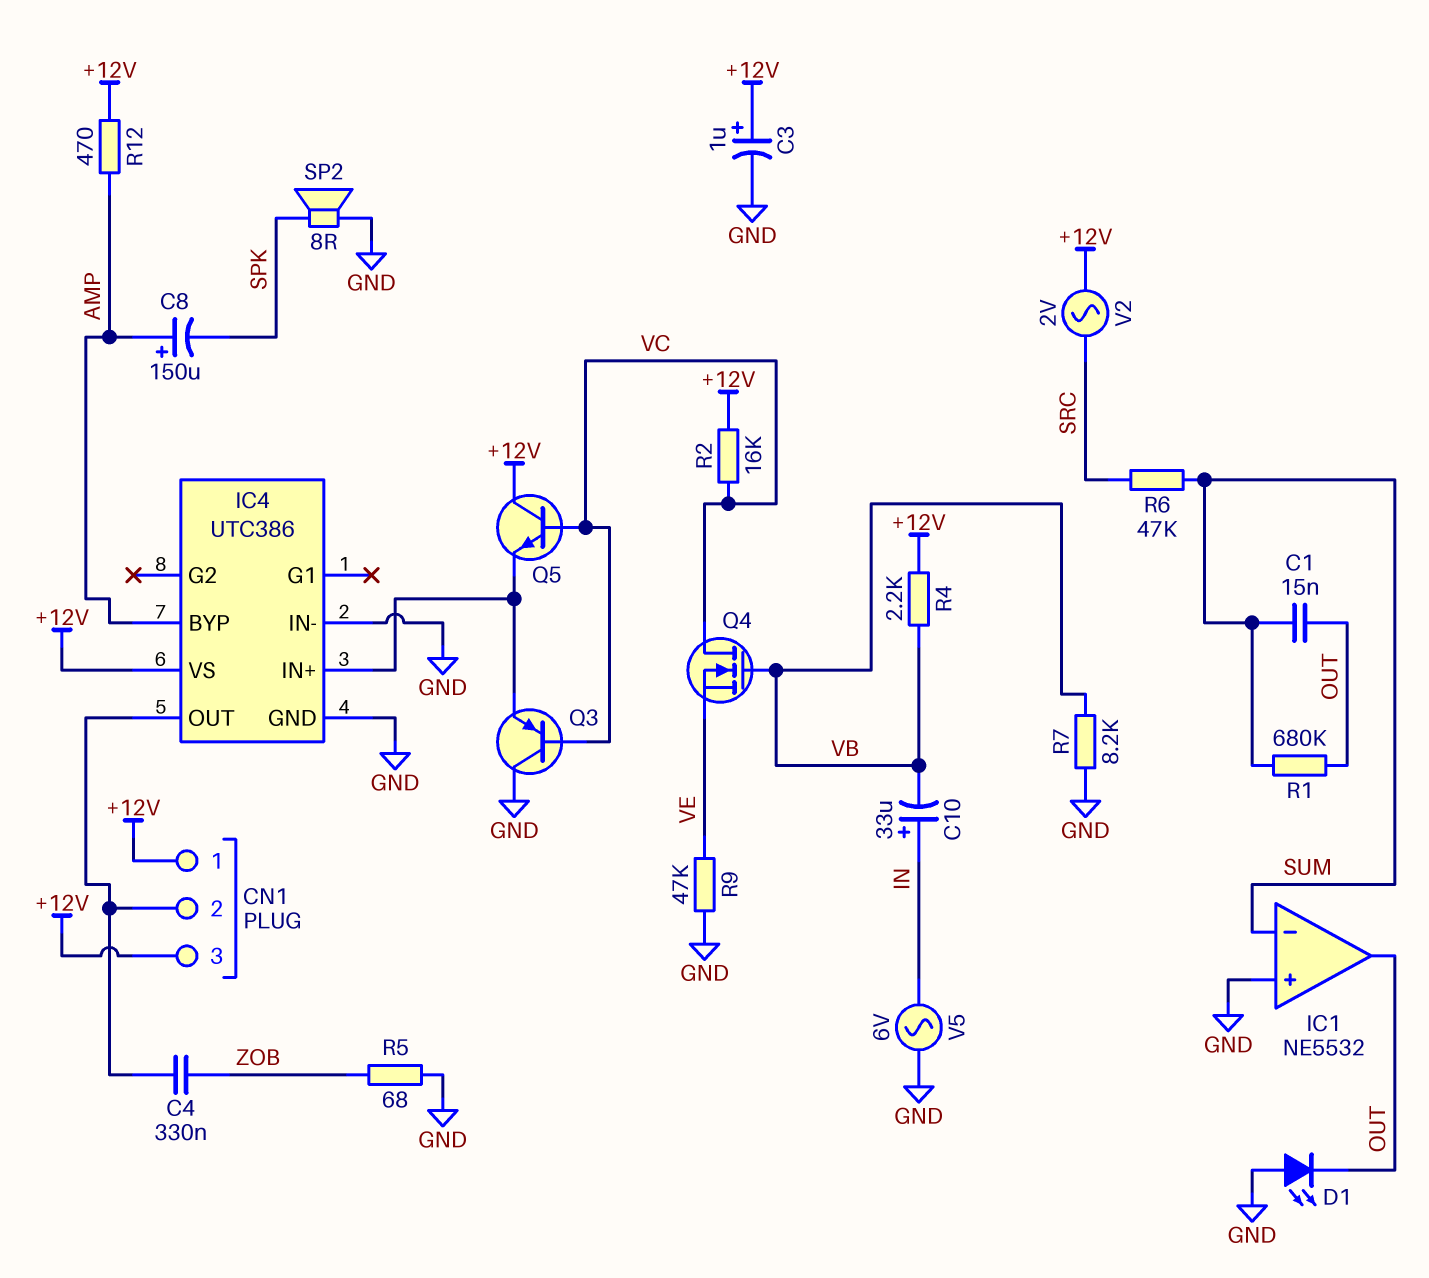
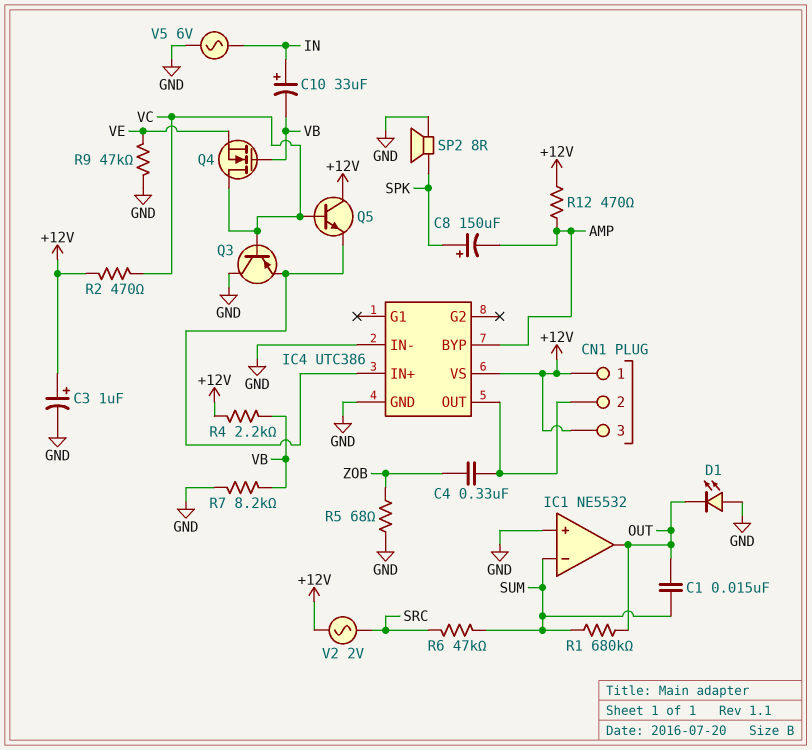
C8: 150uF (plus AMP, minus SPK) -> 150uF (plus SPK, minus AMP)
R2: 16k (+12V, VC) -> 470 (+12V, VC)

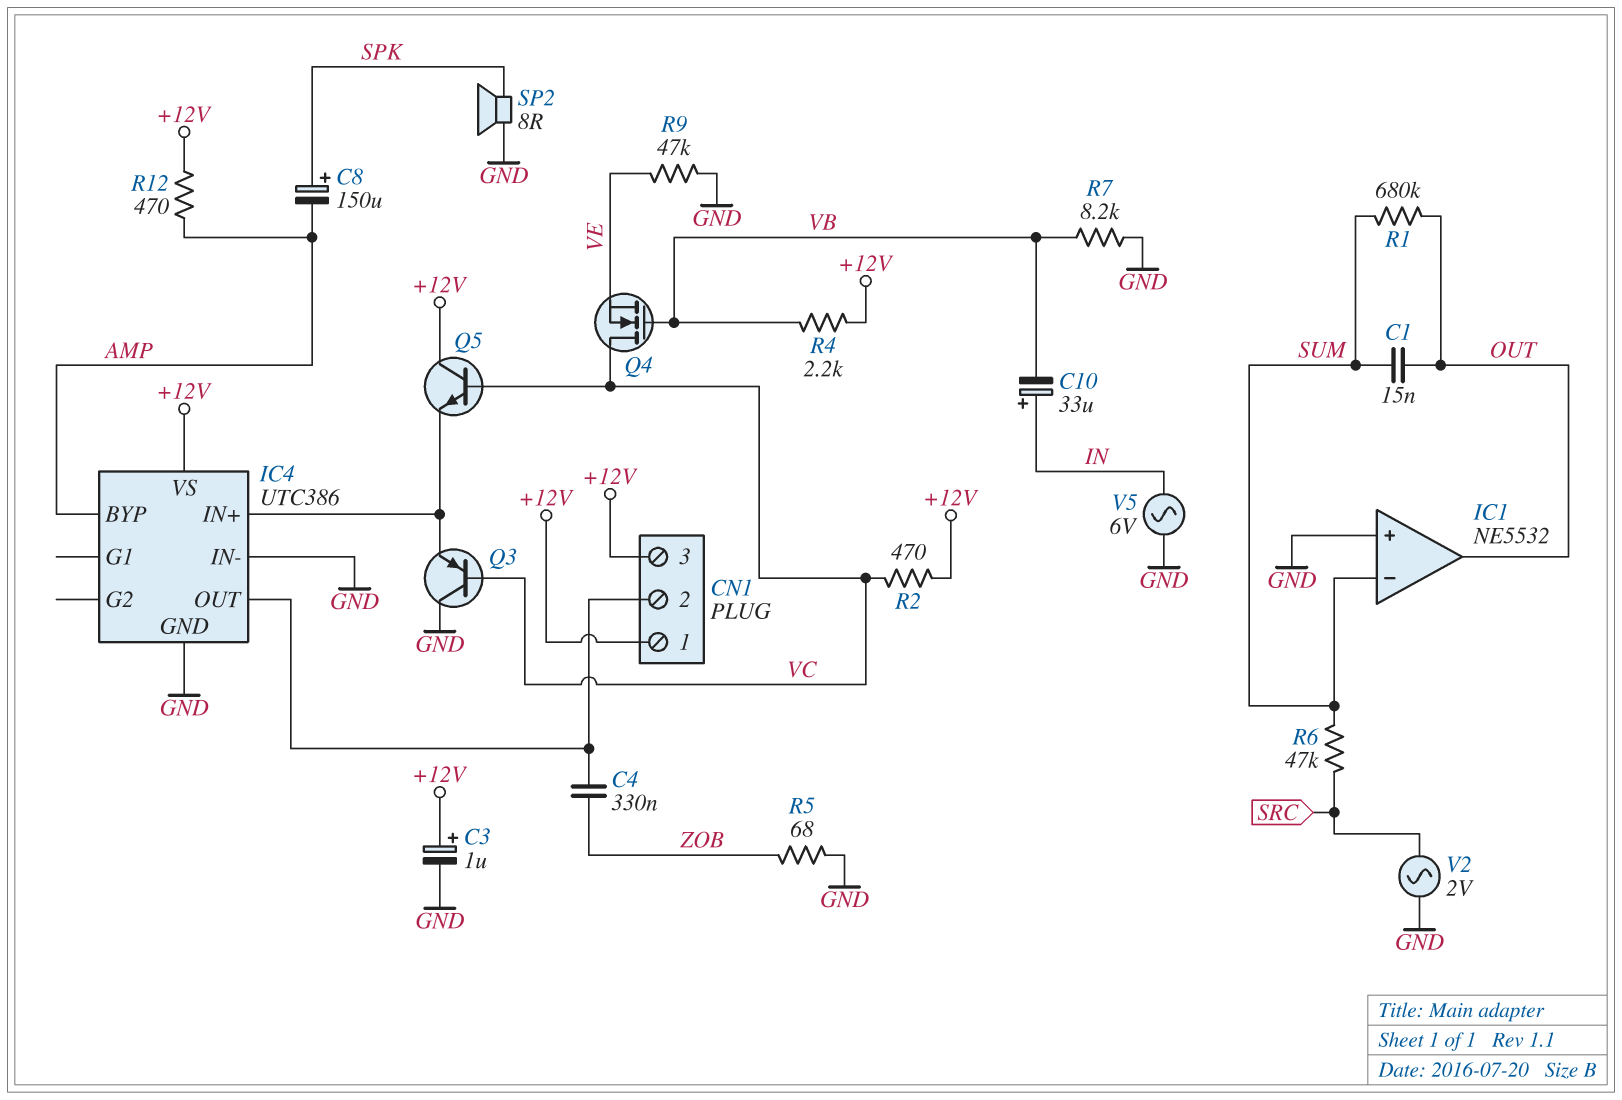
D1: LED (A GND, K OUT) -> none
V2: AC 2V (+12V, SRC) -> AC 2V (GND, SRC)

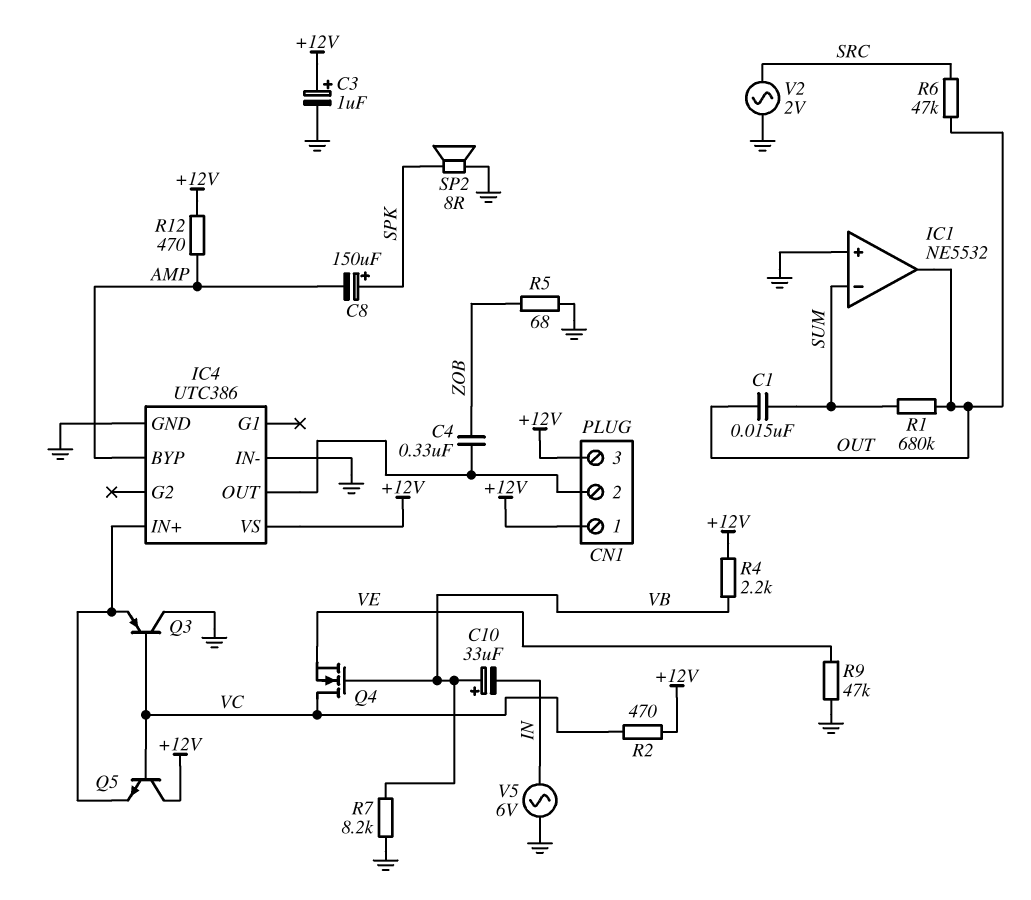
C10: 33uF (plus IN, minus VB) -> 33uF (plus VB, minus IN)
R6: 47k (SRC, SUM) -> 47k (OUT, SRC)

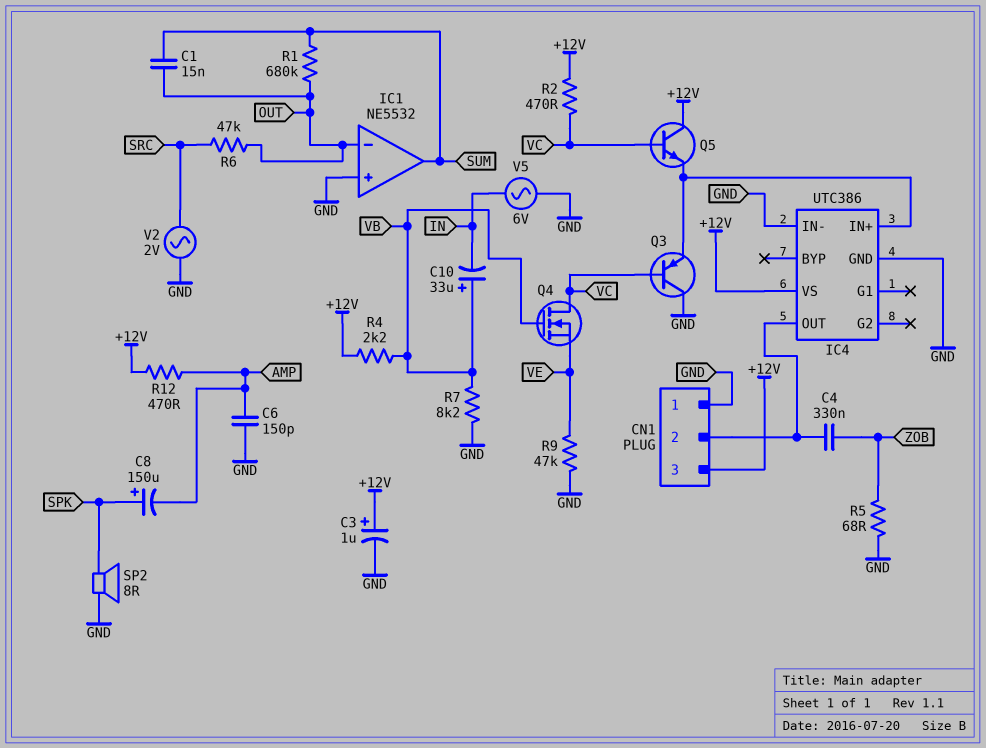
C6: none -> 150pF (AMP, GND)
CN1 pin 1: +12V -> GND
IC1 pin in-: SUM -> OUT
IC1 pin out: OUT -> SUM
IC4 pin BYP: AMP -> none

